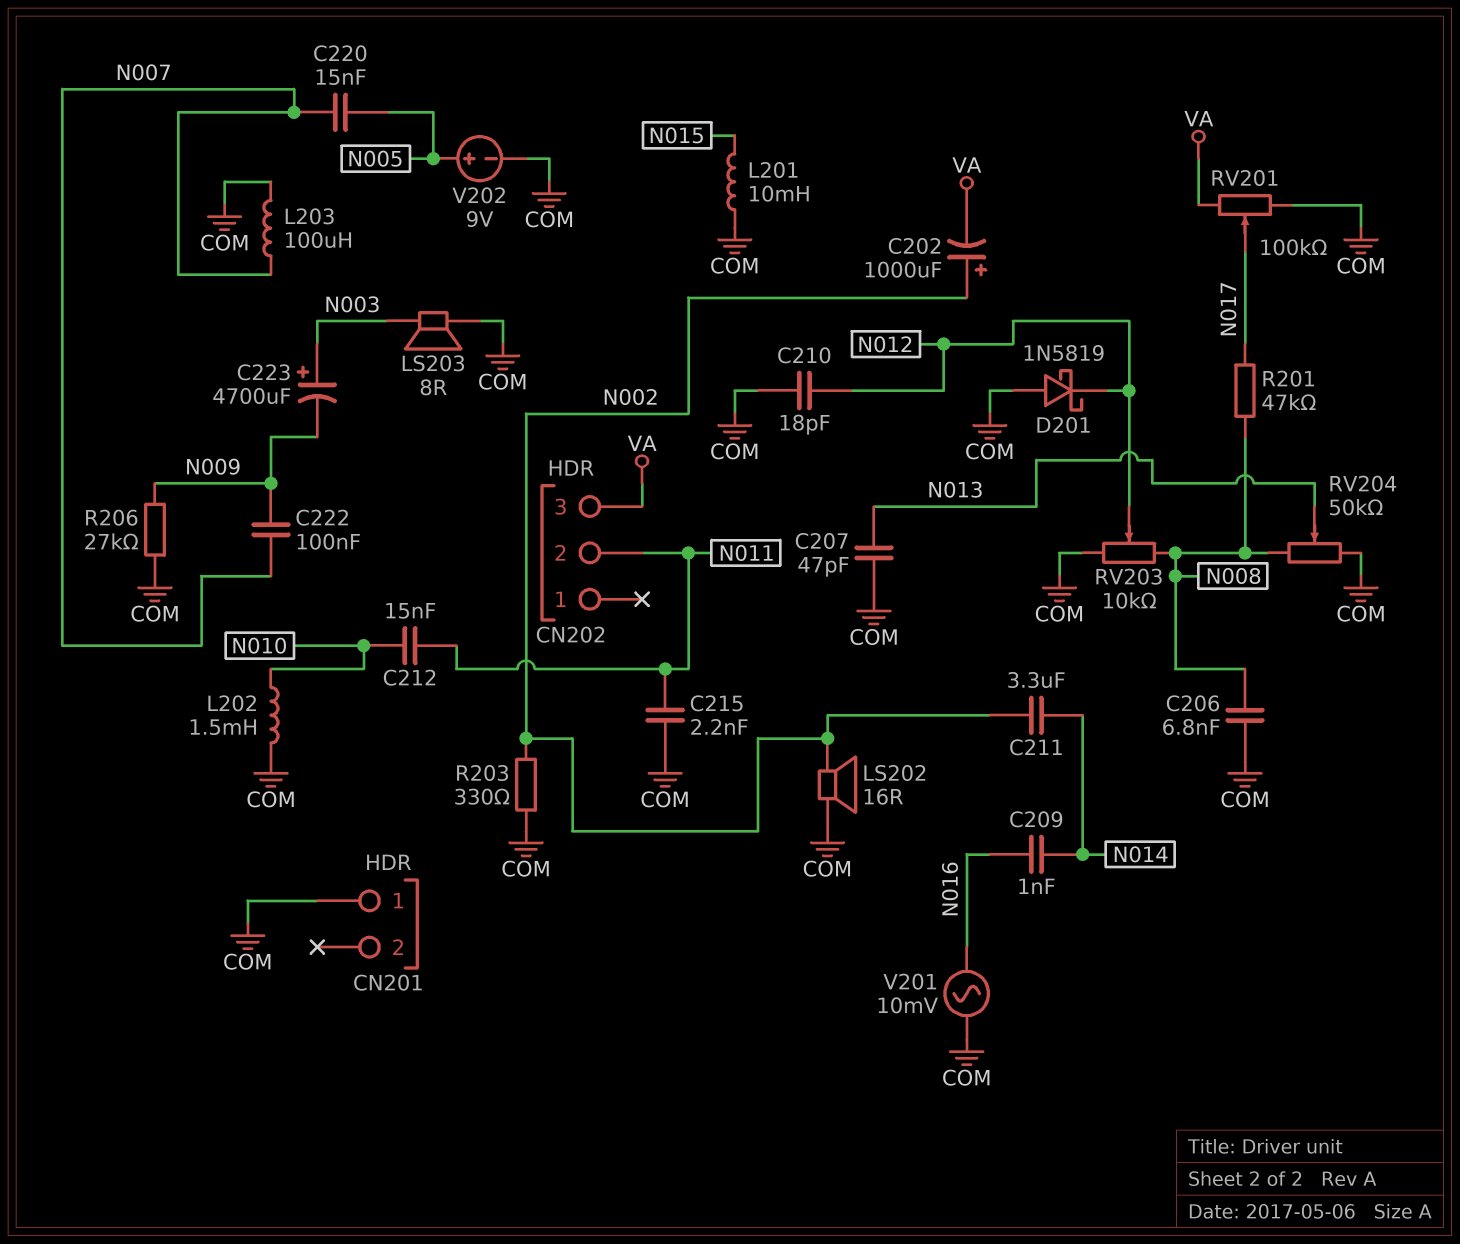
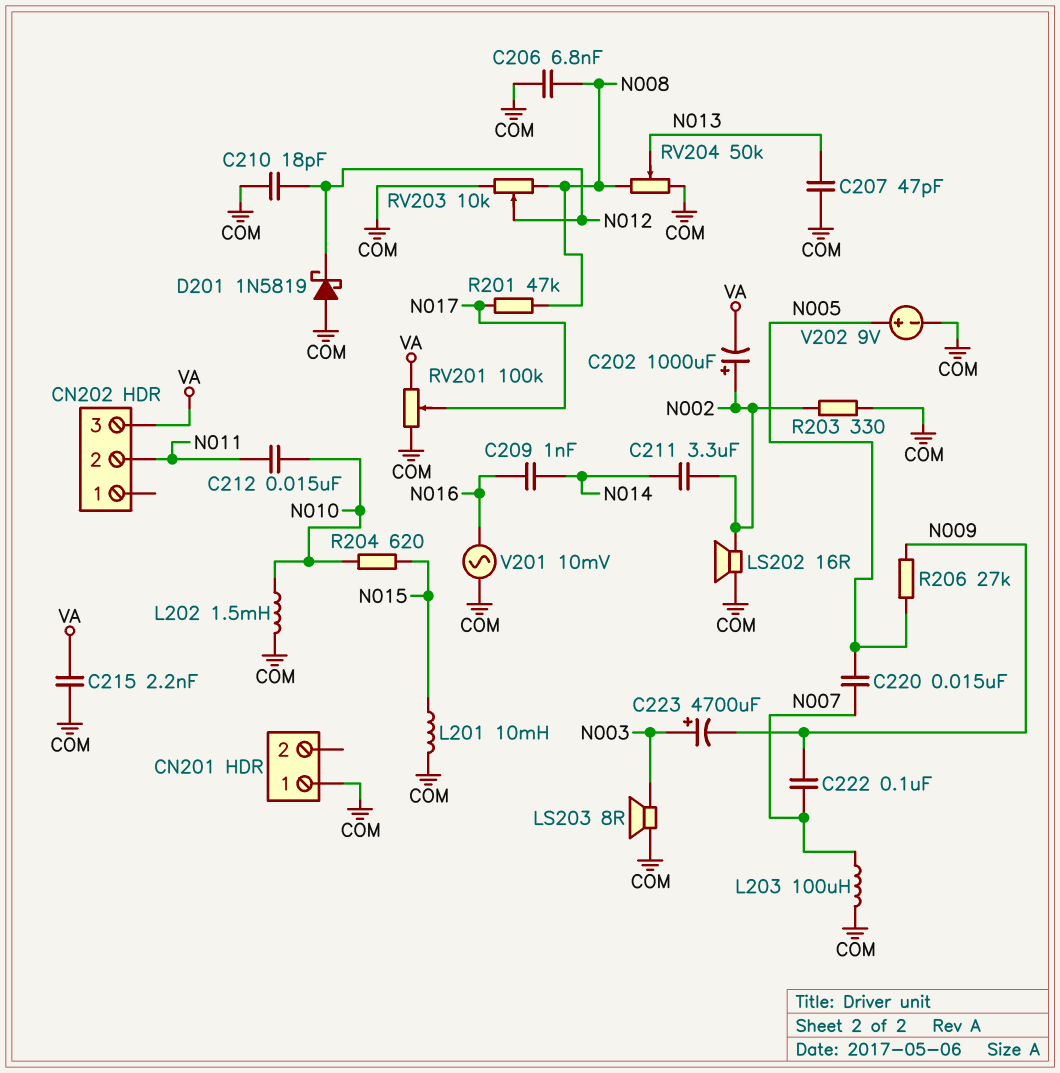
C215: 2.2nF (COM, N011) -> 2.2nF (COM, VA)
R204: none -> 620 (N010, N015)
R206: 27k (COM, N009) -> 27k (N005, N009)

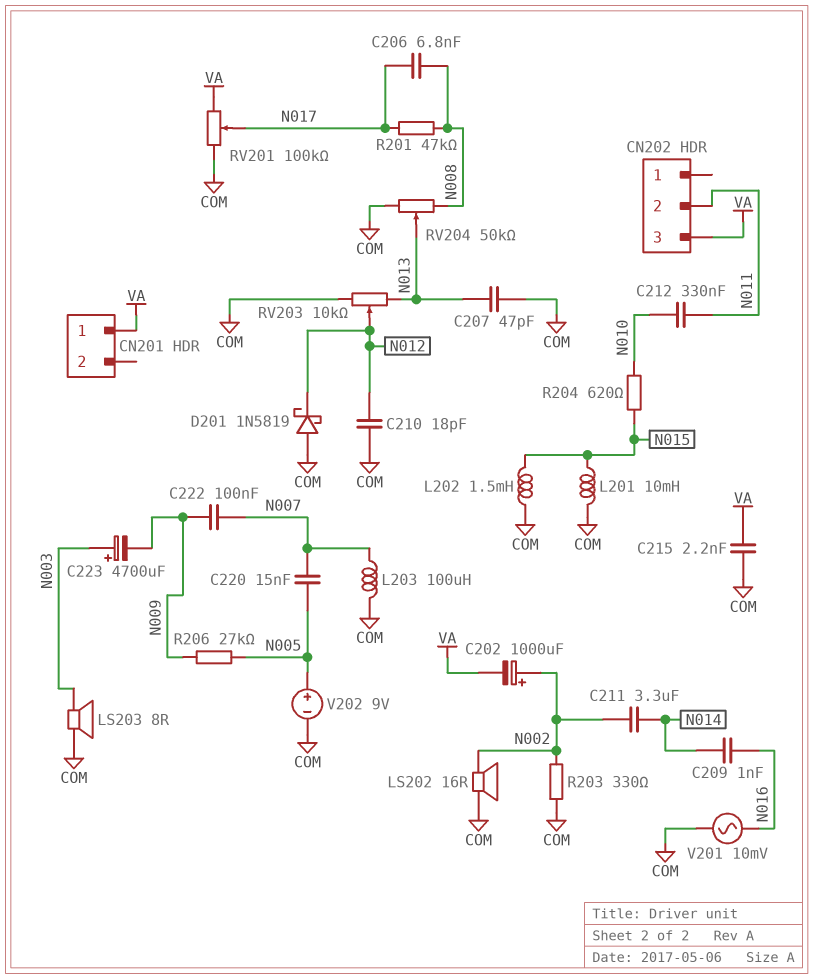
C206: 6.8nF (COM, N008) -> 6.8nF (N008, N017)
C212: 15nF (N010, N011) -> 330nF (N010, N011)
CN201 pin 1: COM -> VA
L202: 1.5mH (COM, N010) -> 1.5mH (COM, N015)
RV203: 10k (COM, N008, wiper N012) -> 10k (COM, N013, wiper N012)

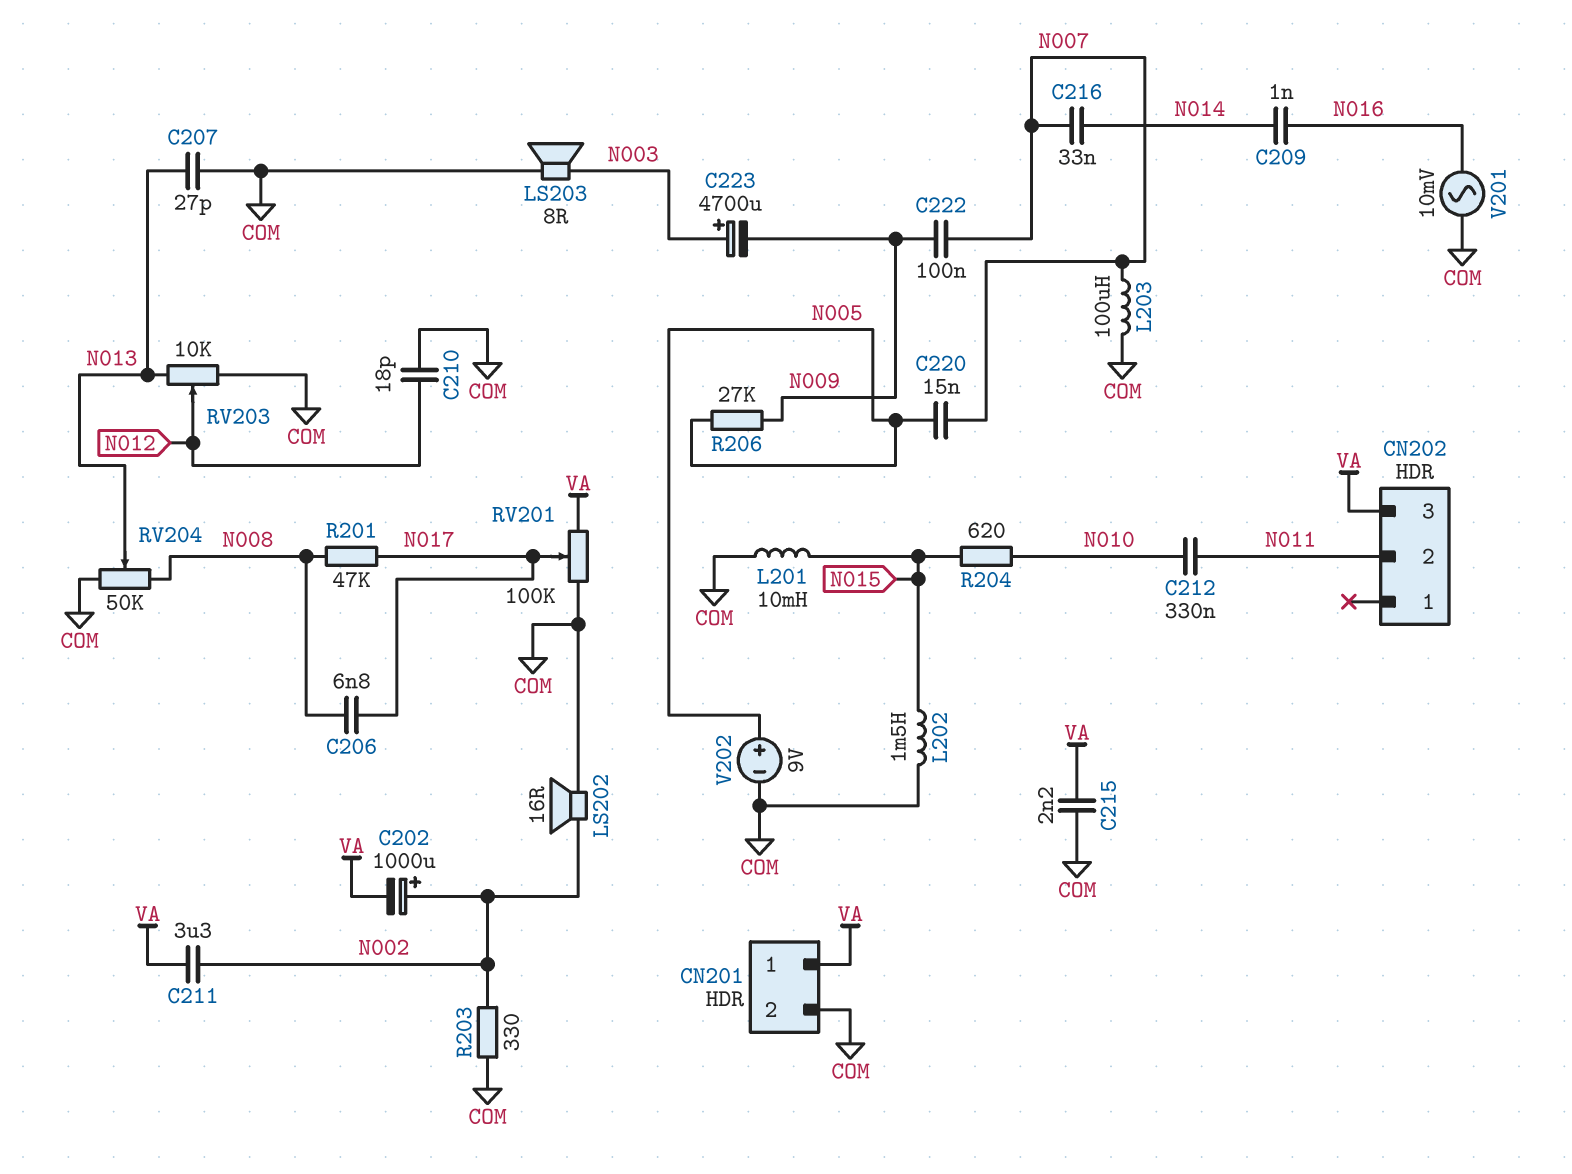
C207: 47pF (COM, N013) -> 27pF (COM, N013)
C211: 3.3uF (N002, N014) -> 3.3uF (N002, VA)
C216: none -> 33nF (N007, N014)
CN201 pin 2: none -> COM
D201: schottky 1N5819 (A COM, K N012) -> none

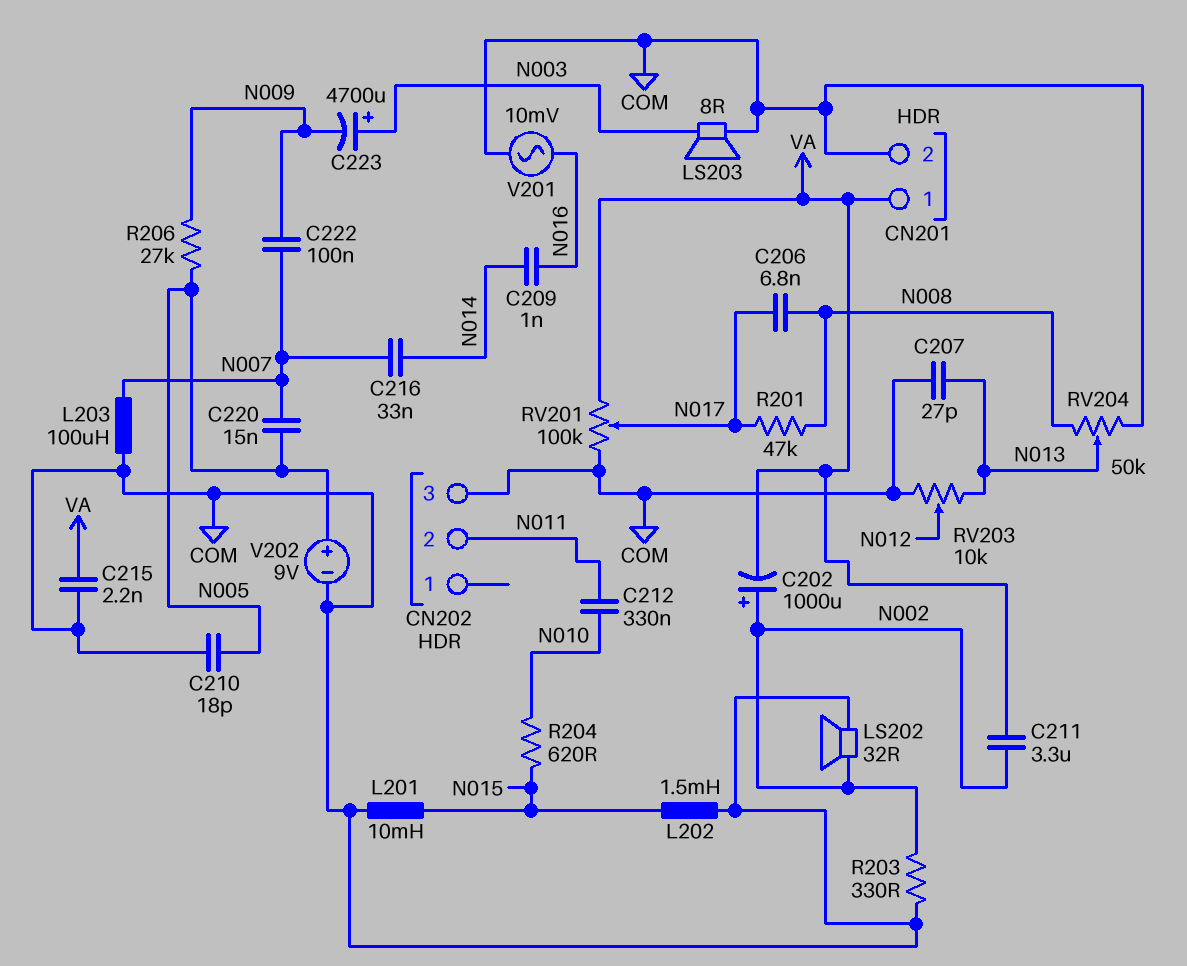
C210: 18pF (COM, N012) -> 18pF (COM, N005)
CN202 pin 3: VA -> COM
LS202: speaker 16R (COM, N002) -> speaker 32R (COM, N002)

